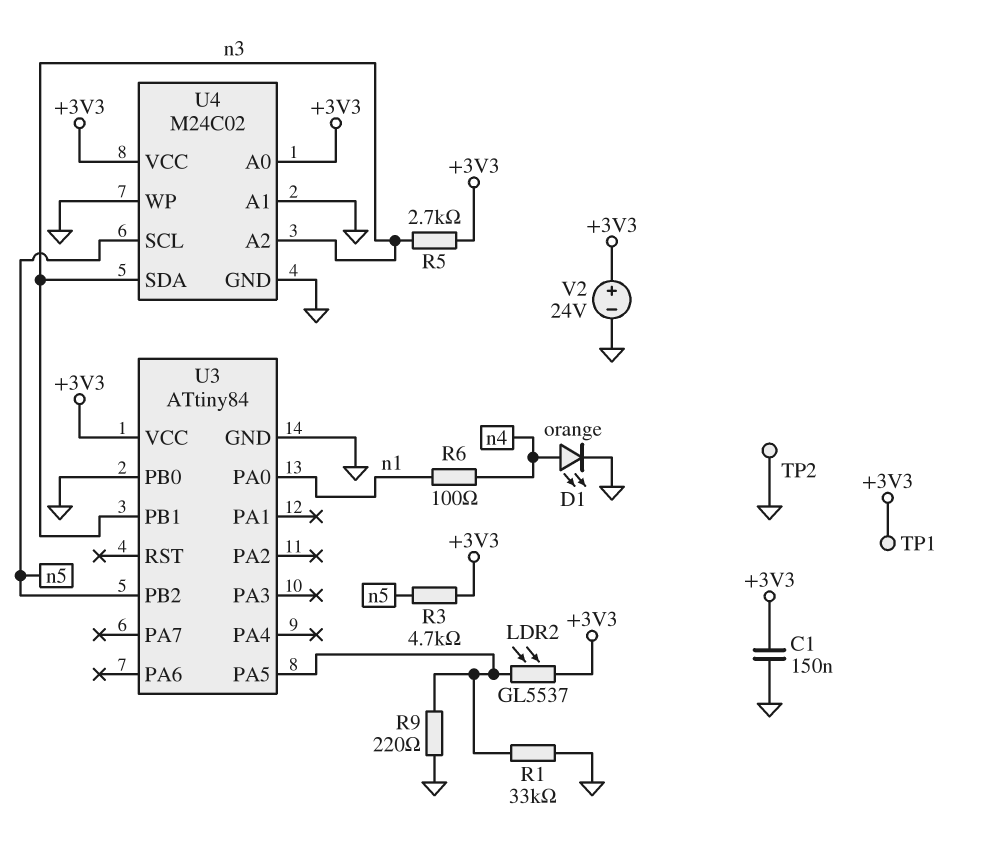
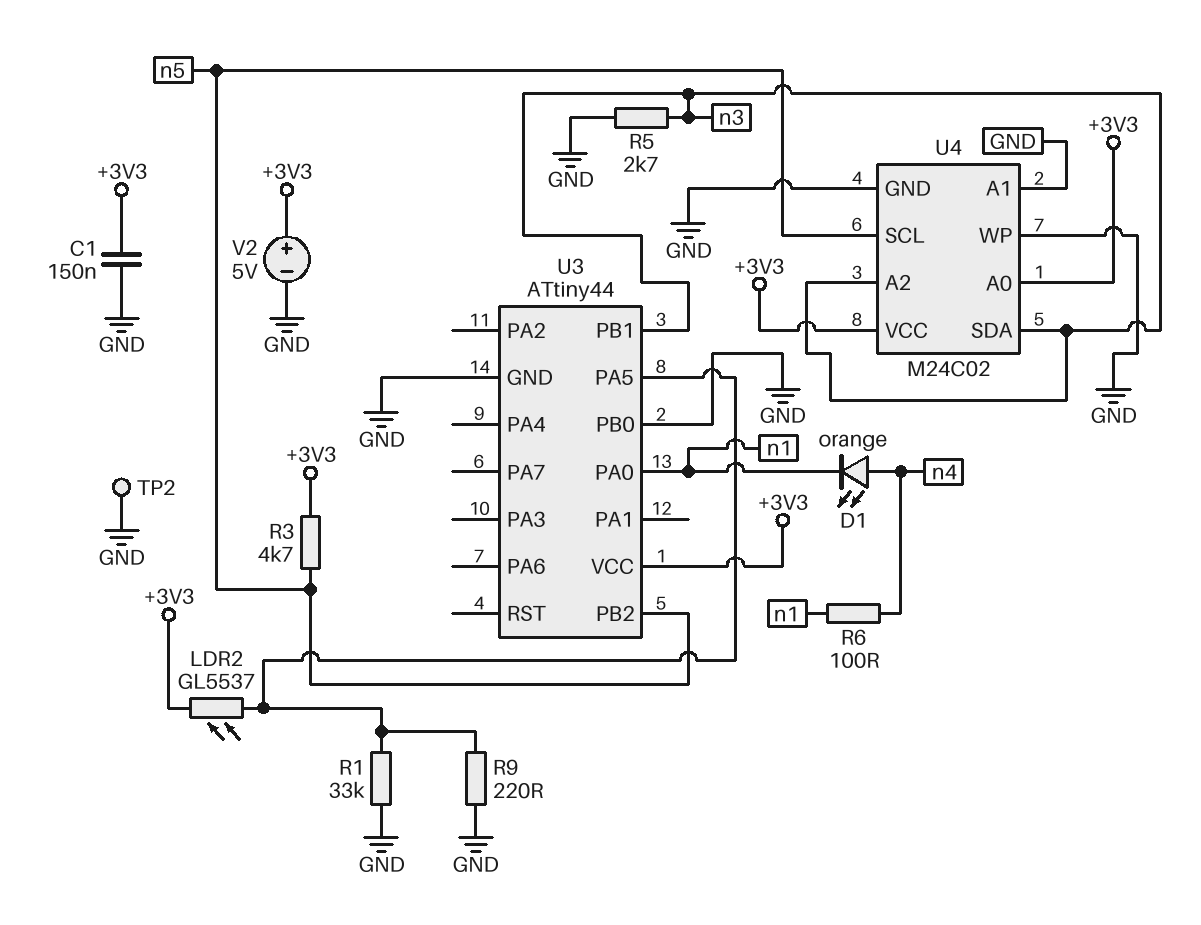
D1: LED orange (A n4, K GND) -> LED orange (A n4, K n1)
R5: 2.7k (+3V3, n3) -> 2.7k (GND, n3)
TP1: test point (+3V3) -> none
U3: ATtiny84 -> ATtiny44
V2: 24V (plus +3V3, minus GND) -> 5V (plus +3V3, minus GND)

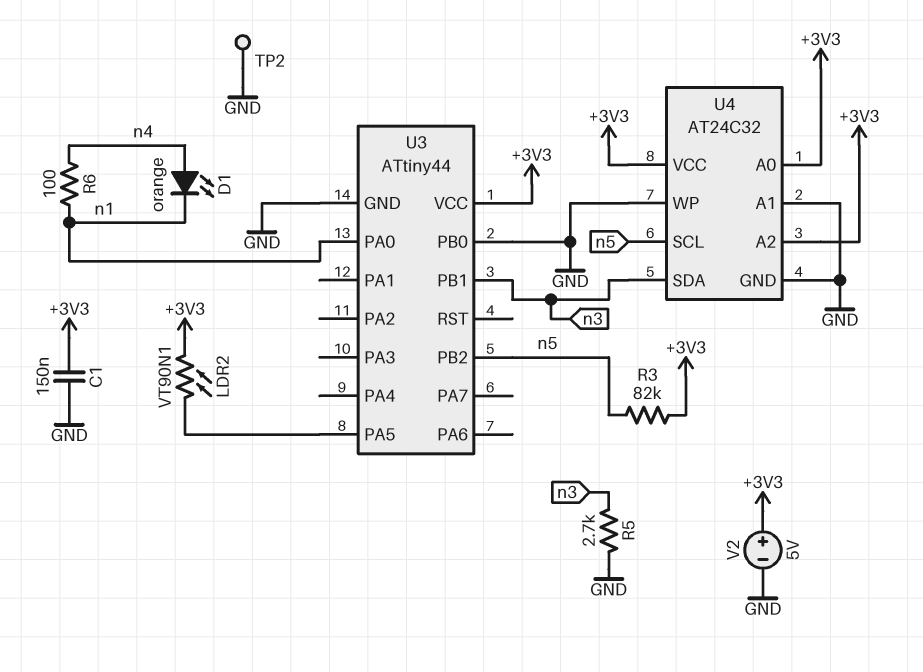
LDR2: GL5537 (+3V3, U3/PA5) -> VT90N1 (+3V3, U3/PA5)
R1: 33k (GND, U3/PA5) -> none
R3: 4.7k (+3V3, n5) -> 82k (+3V3, n5)
R9: 220 (GND, U3/PA5) -> none
U4: M24C02 -> AT24C32
U4 pin A2: n3 -> +3V3

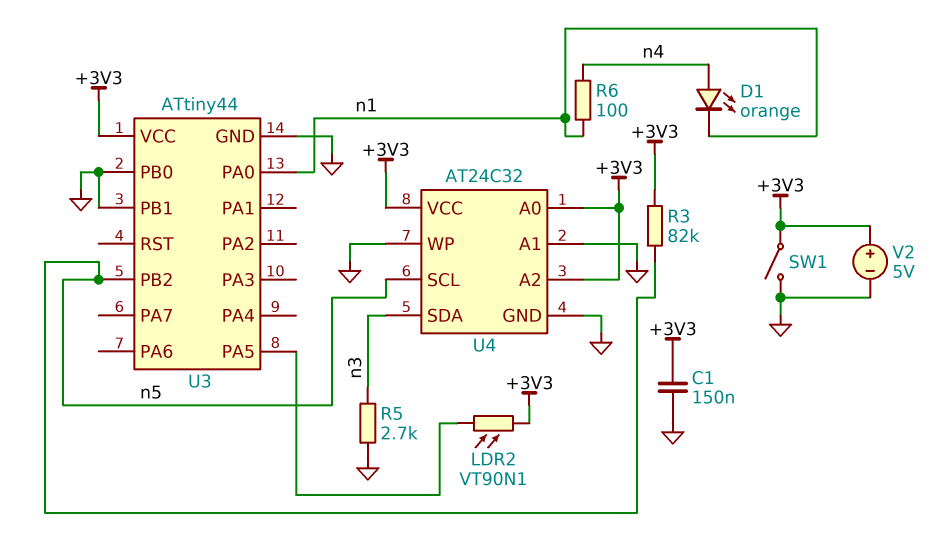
SW1: none -> switch (+3V3, GND)
TP2: test point (GND) -> none
U3 pin PB1: n3 -> GND

